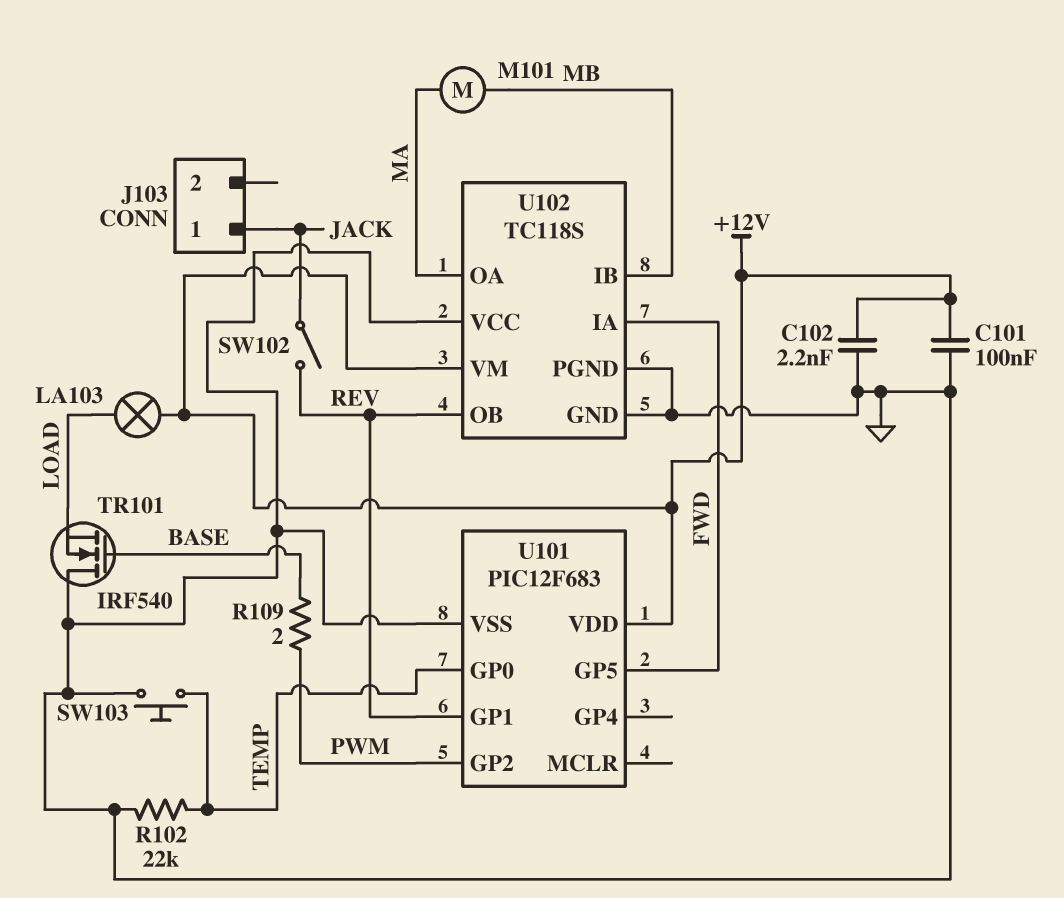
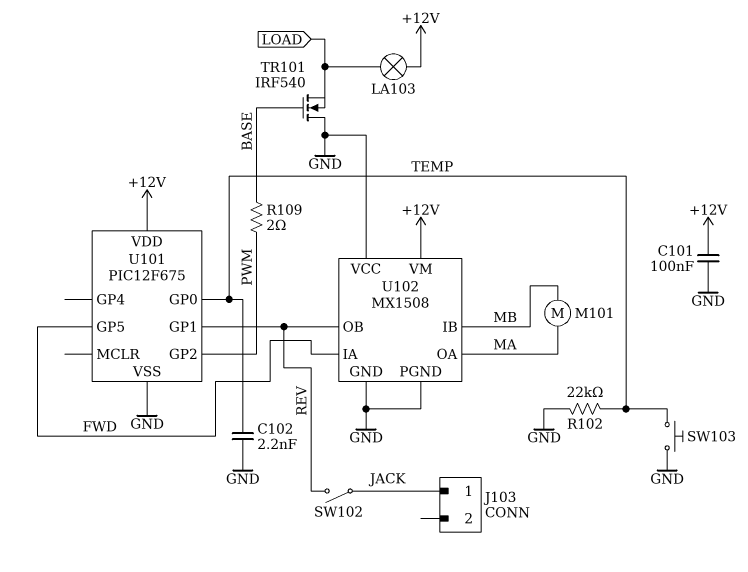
C102: 2.2nF (+12V, GND) -> 2.2nF (GND, TEMP)
U101: PIC12F683 -> PIC12F675
U102: TC118S -> MX1508

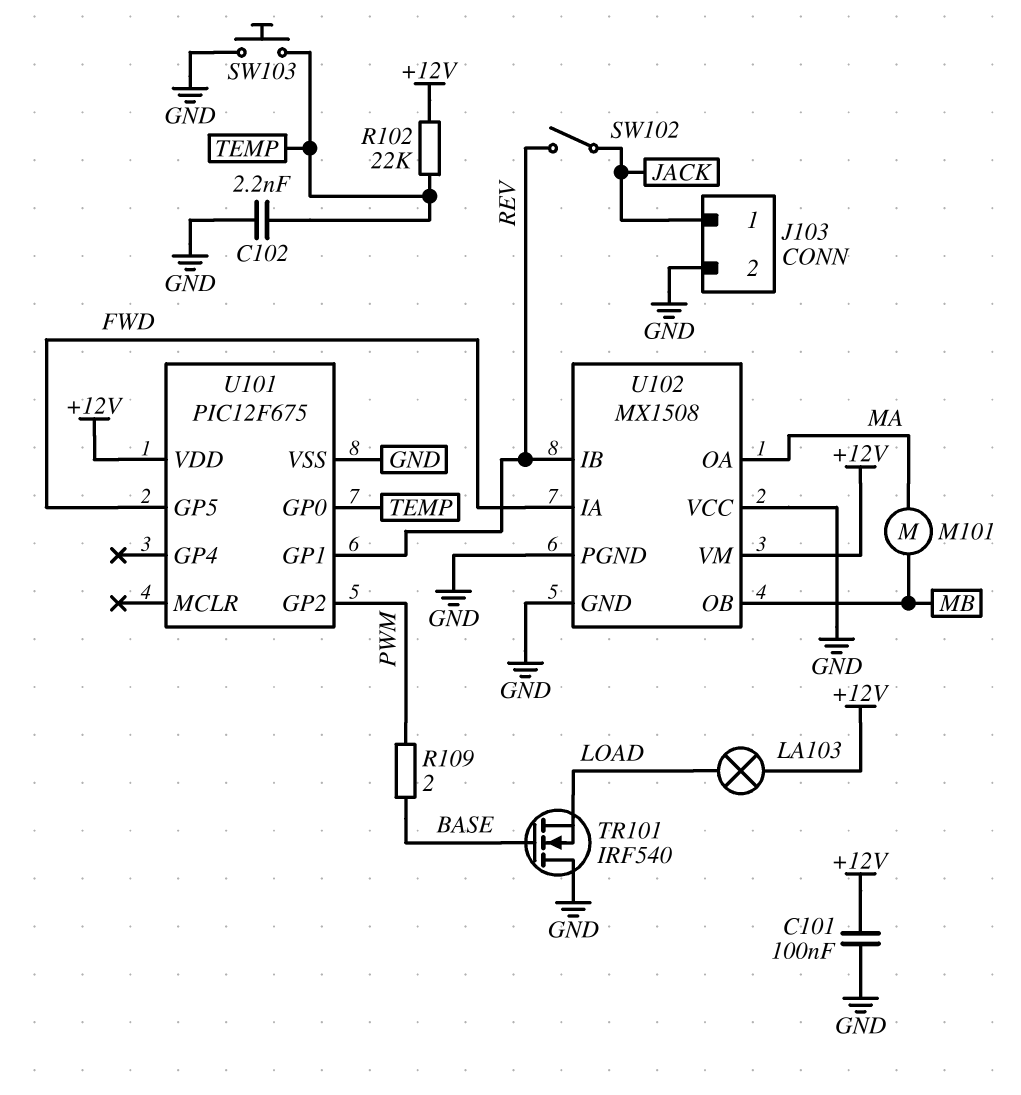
J103 pin 2: none -> GND
R102: 22k (GND, TEMP) -> 22k (+12V, TEMP)
U102 pin IB: MB -> REV
U102 pin OB: REV -> MB

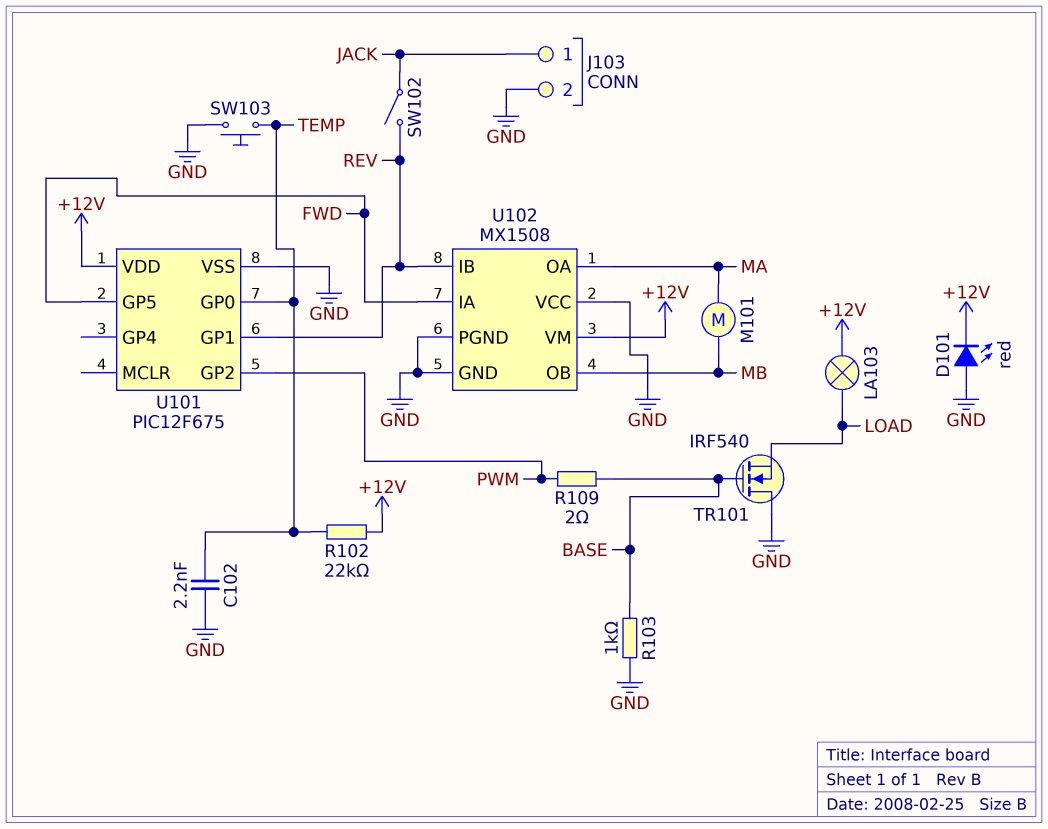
C101: 100nF (+12V, GND) -> none
D101: none -> LED red (A GND, K +12V)
R103: none -> 1k (BASE, GND)

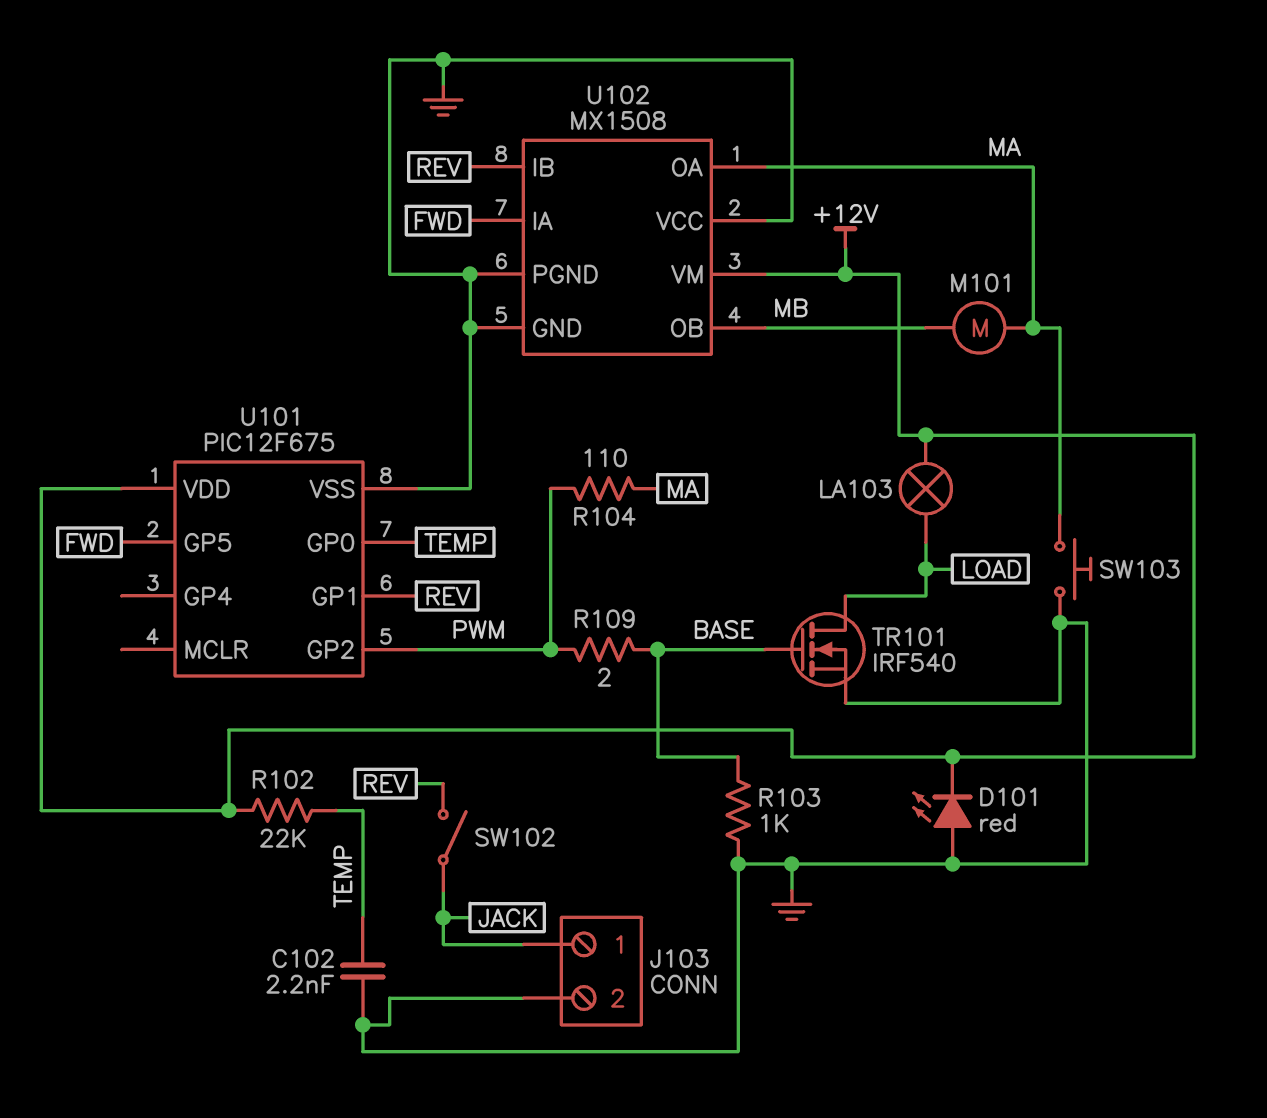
R104: none -> 110 (MA, PWM)
SW103: button (GND, TEMP) -> button (GND, MA)
TR101: NMOS IRF540 (G BASE, D GND, S LOAD) -> NMOS IRF540 (G BASE, D LOAD, S GND)

